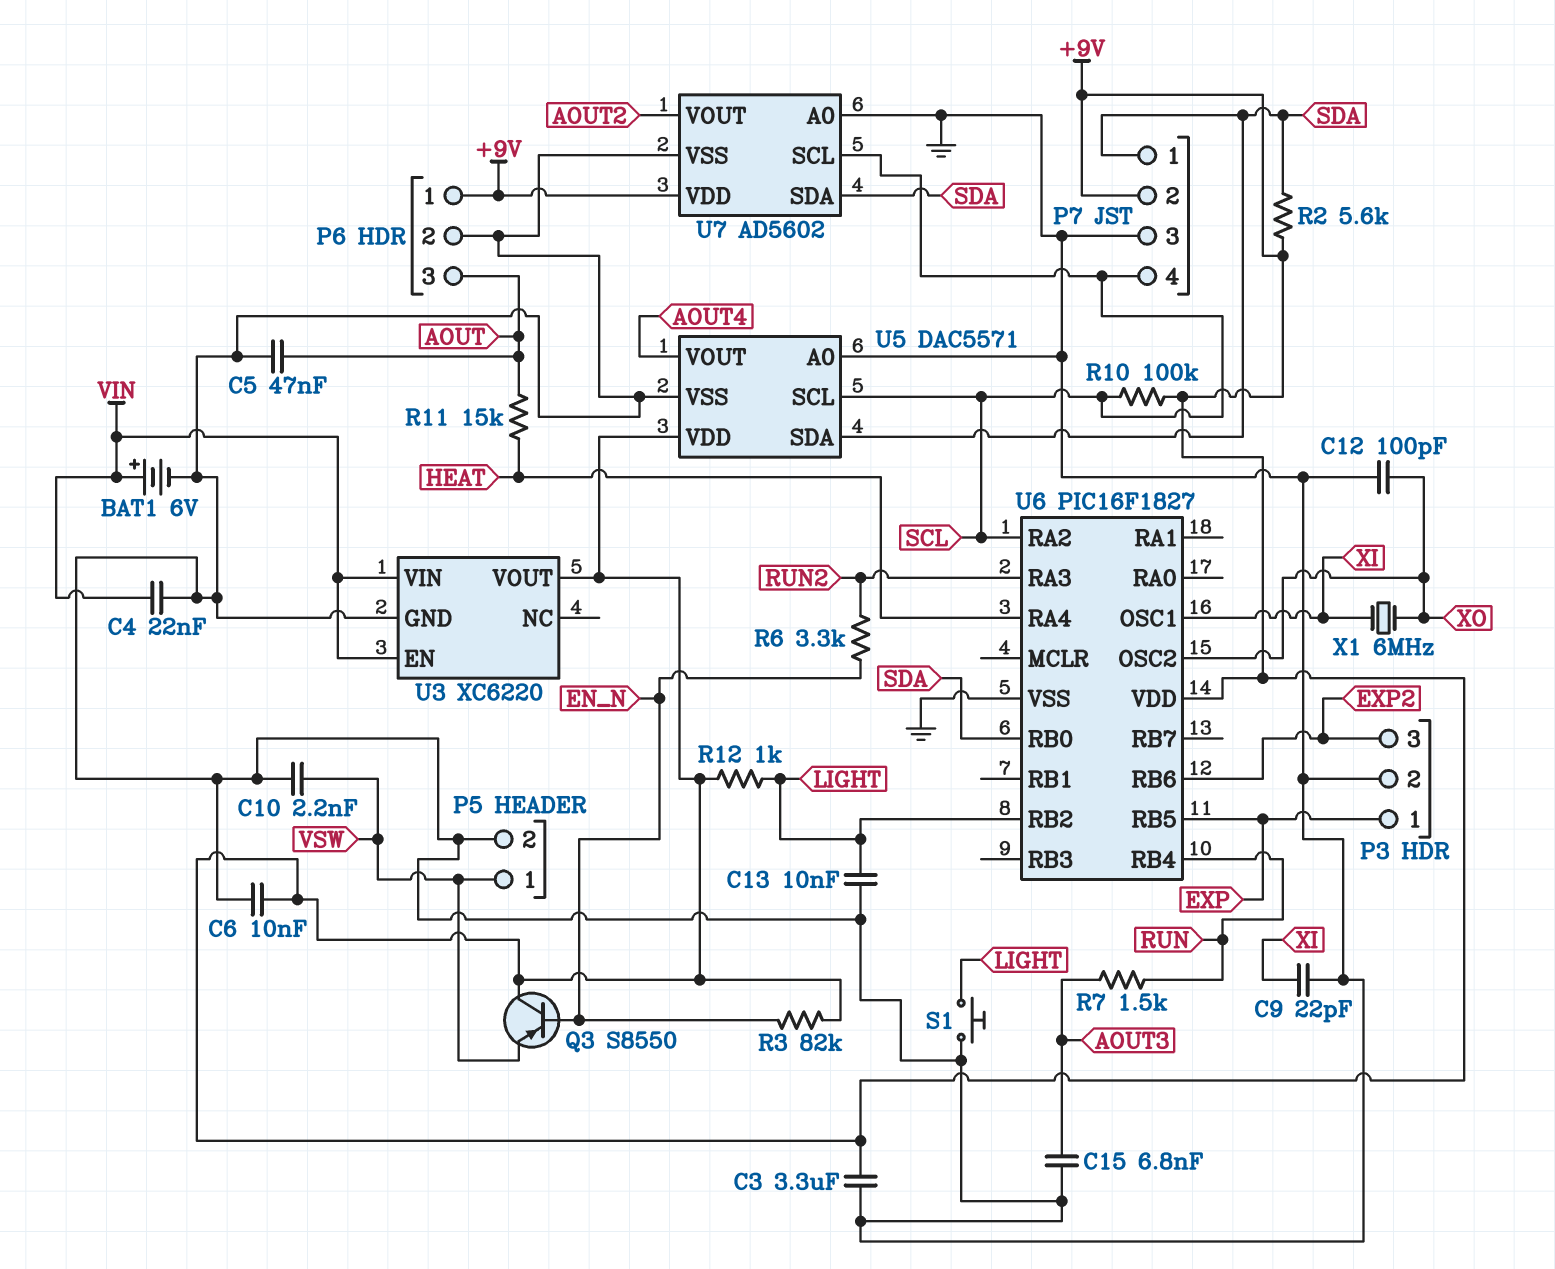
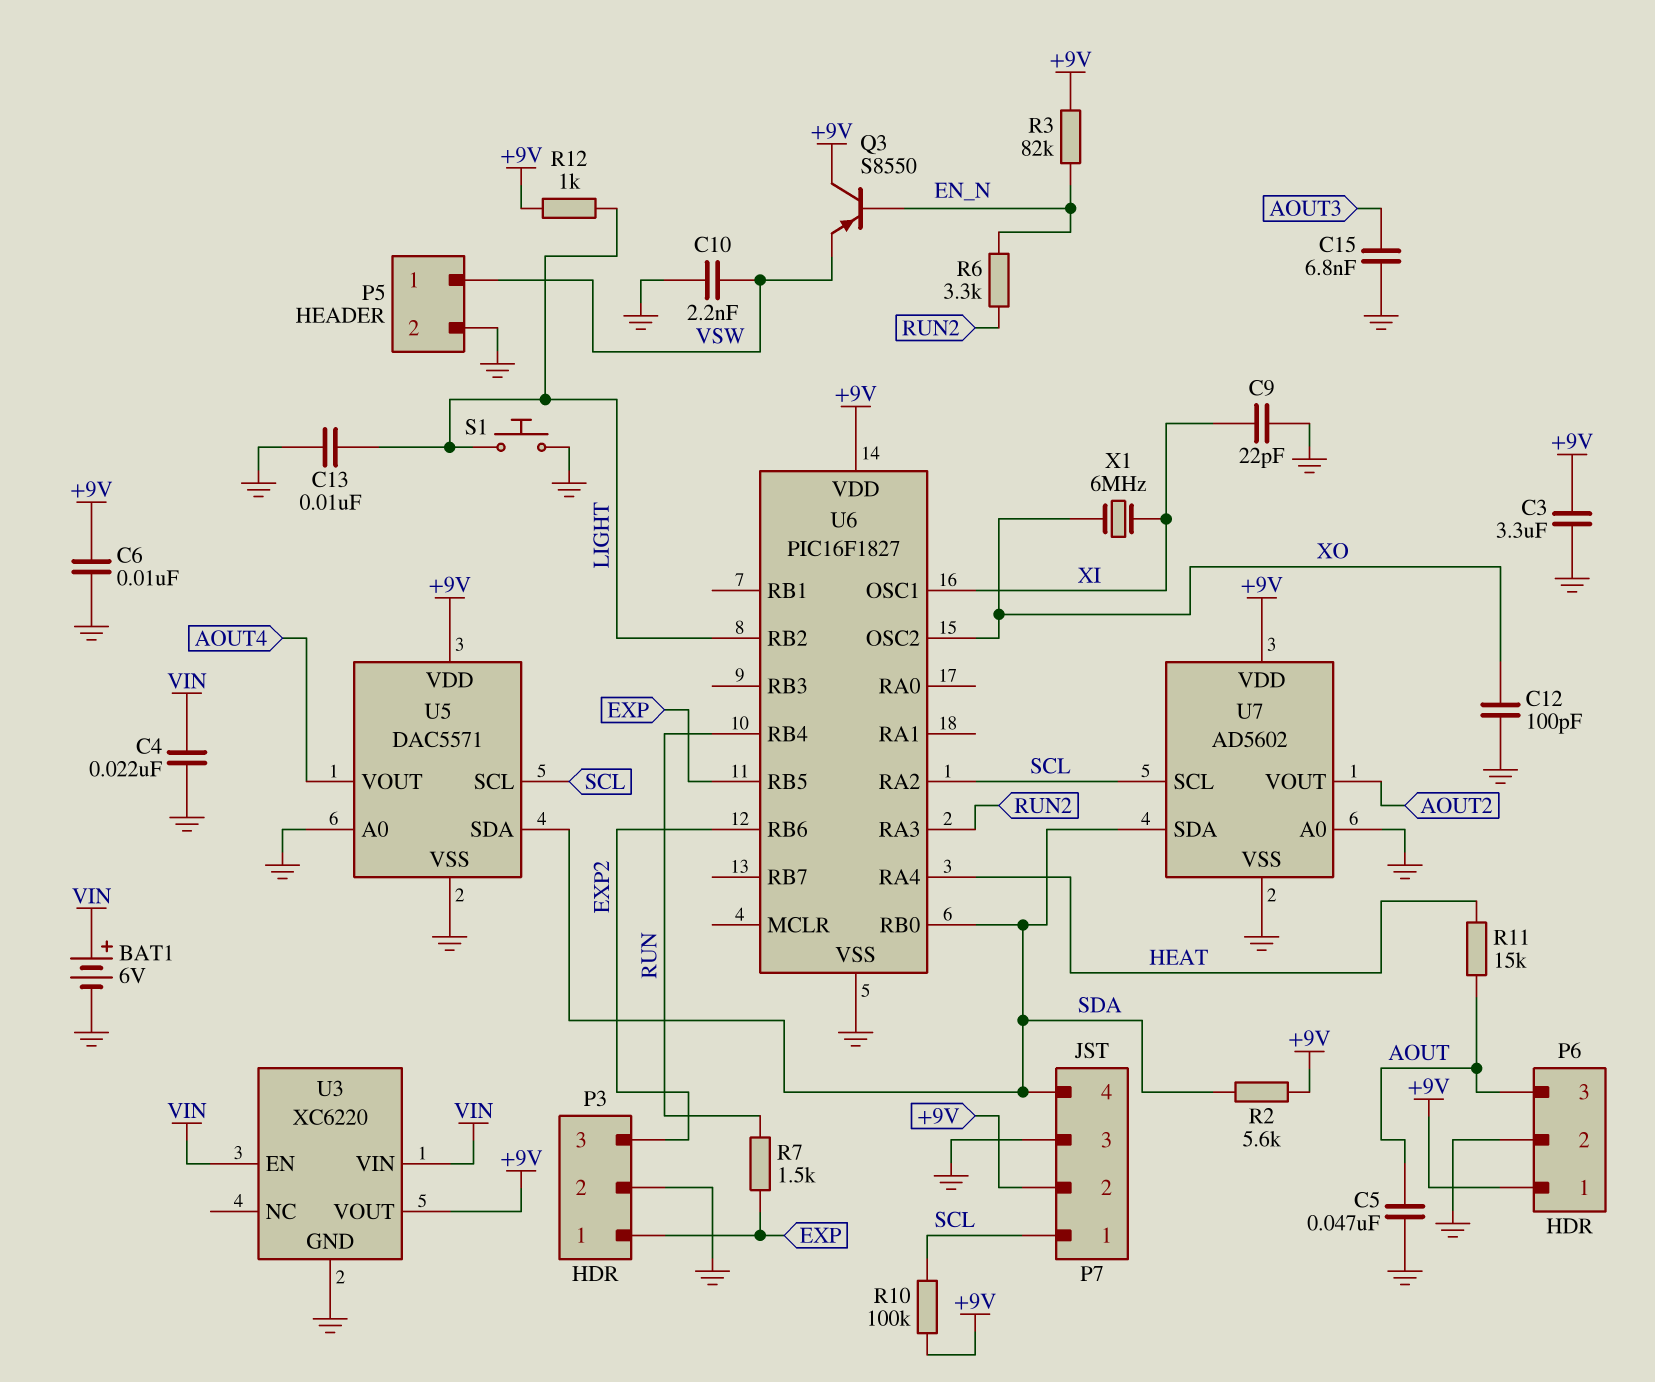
P7 pin 1: SDA -> SCL
P7 pin 4: SCL -> SDA
R7: 1.5k (AOUT3, RUN) -> 1.5k (EXP, RUN)

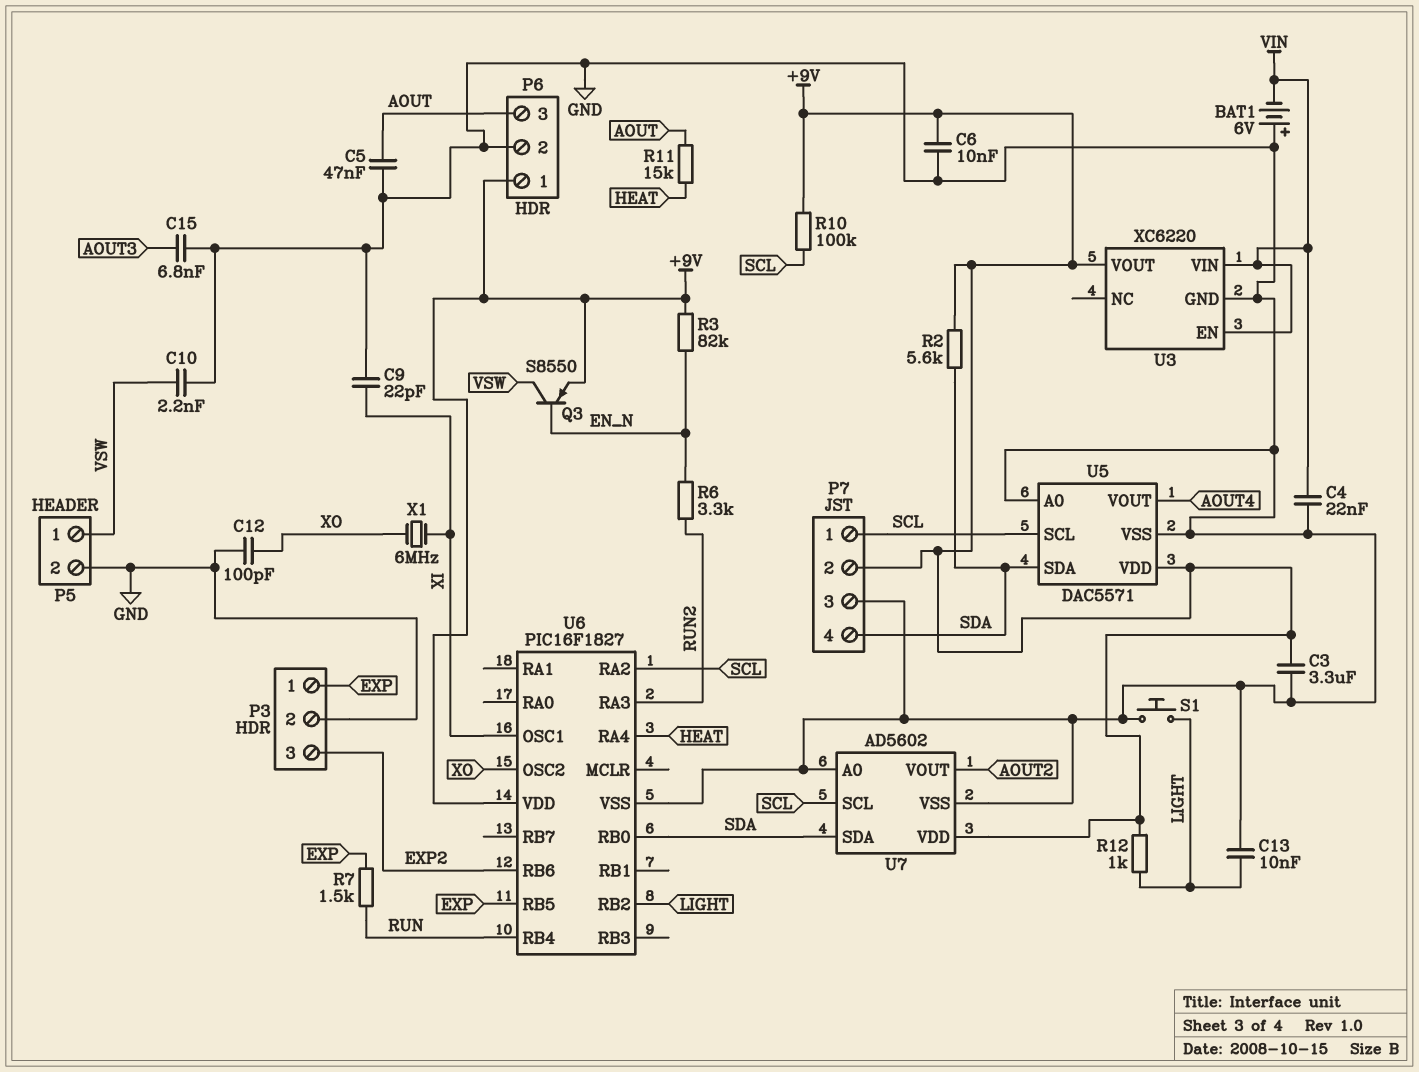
BAT1: 6V (plus VIN, minus GND) -> 6V (plus GND, minus VIN)
Q3: PNP S8550 (B EN_N, C +9V, E VSW) -> PNP S8550 (B EN_N, C VSW, E +9V)

